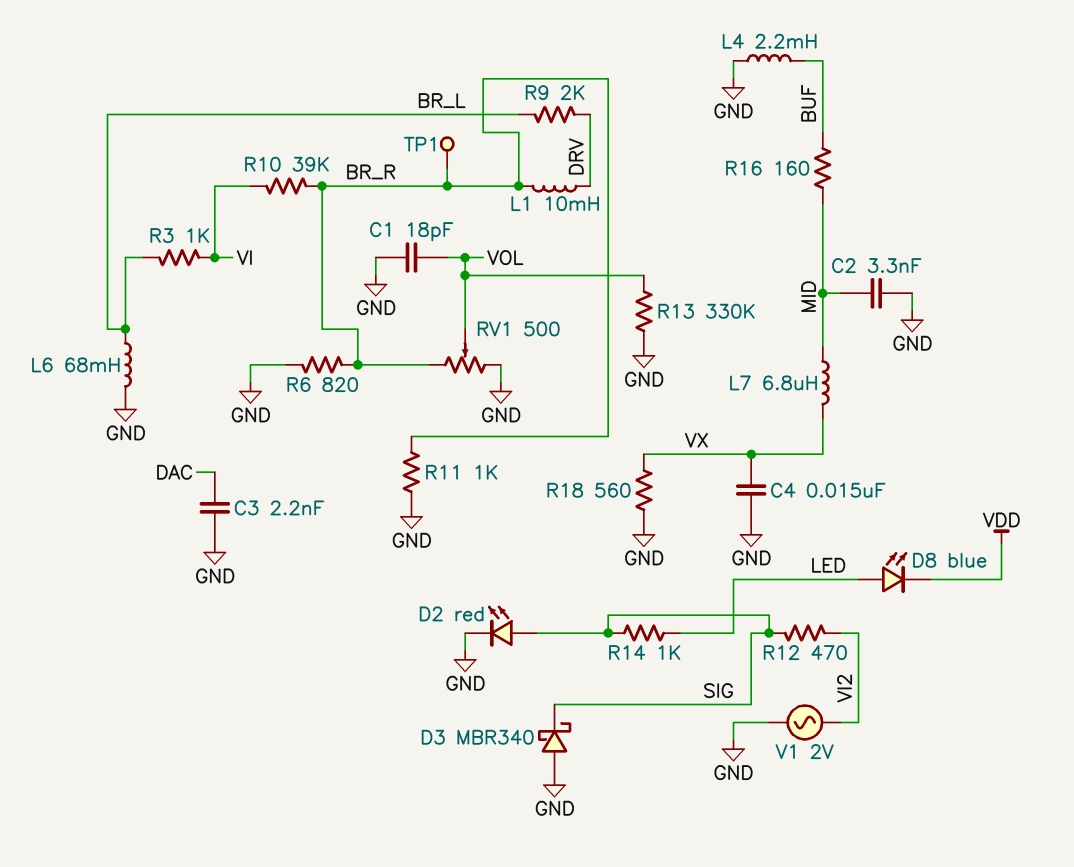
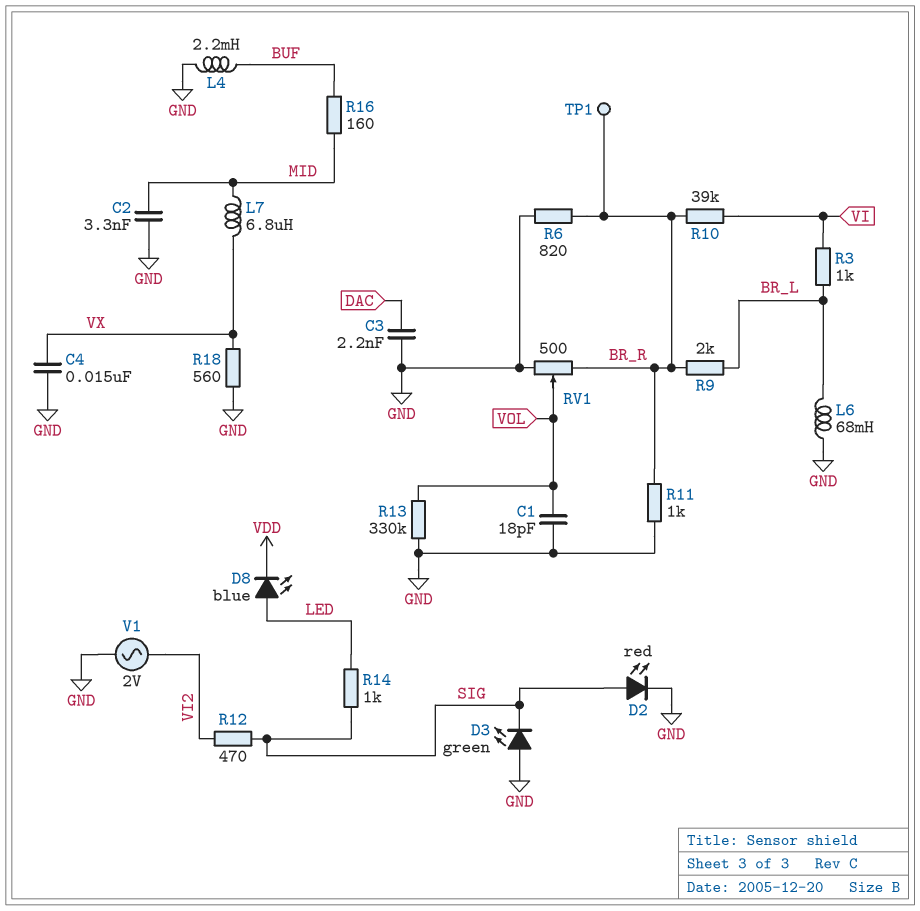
D3: schottky MBR340 (A GND, K SIG) -> LED green (A GND, K SIG)
L1: 10mH (BR_R, DRV) -> none
R9: 2k (BR_L, DRV) -> 2k (BR_L, BR_R)

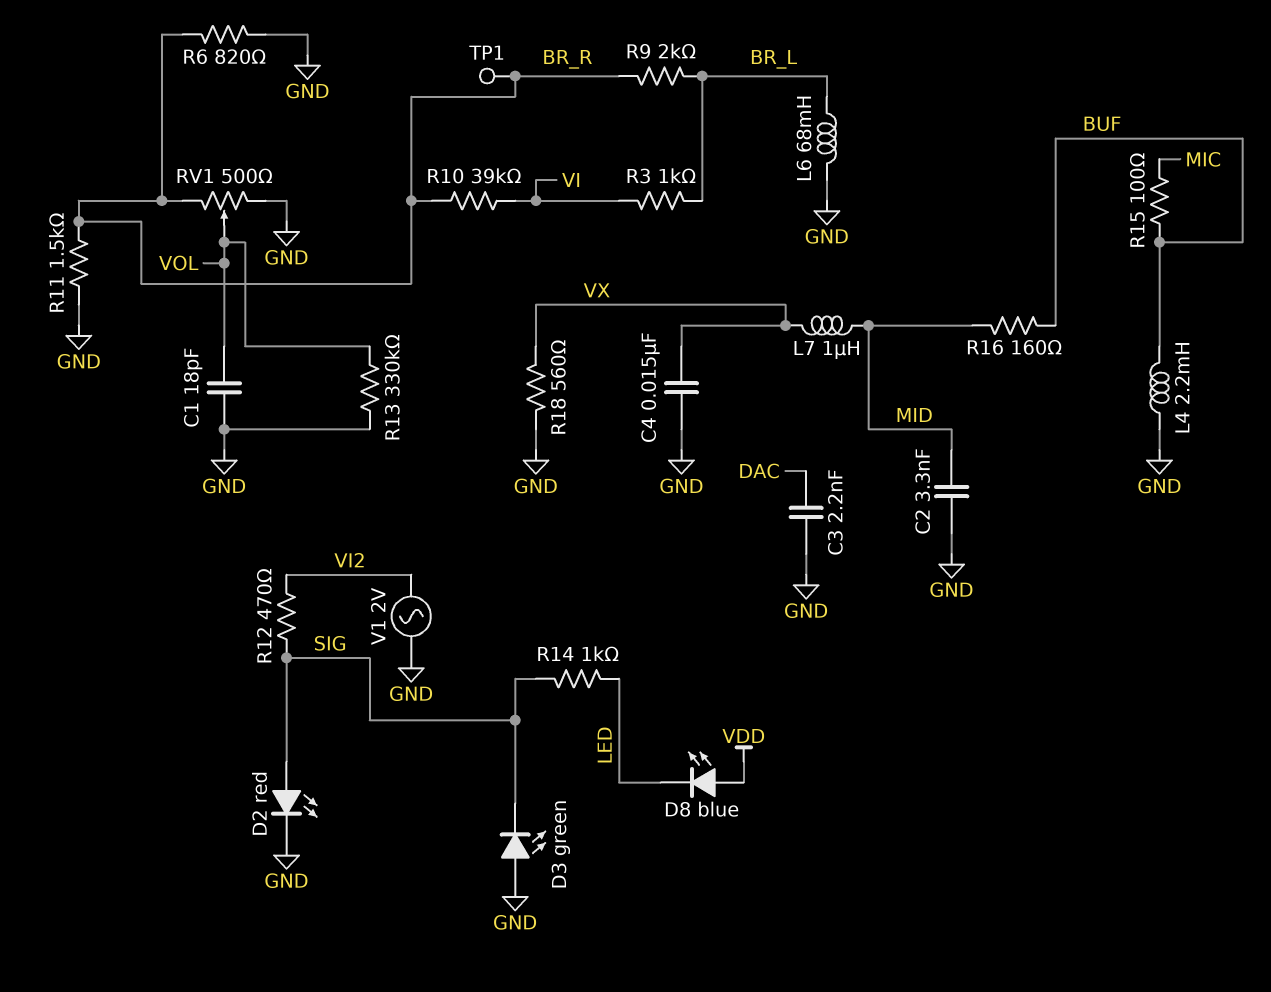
D8: LED blue (A LED, K VDD) -> LED blue (A VDD, K LED)
L7: 6.8uH (MID, VX) -> 1uH (MID, VX)
R11: 1k (BR_R, GND) -> 1.5k (BR_R, GND)
R15: none -> 100 (BUF, MIC)

